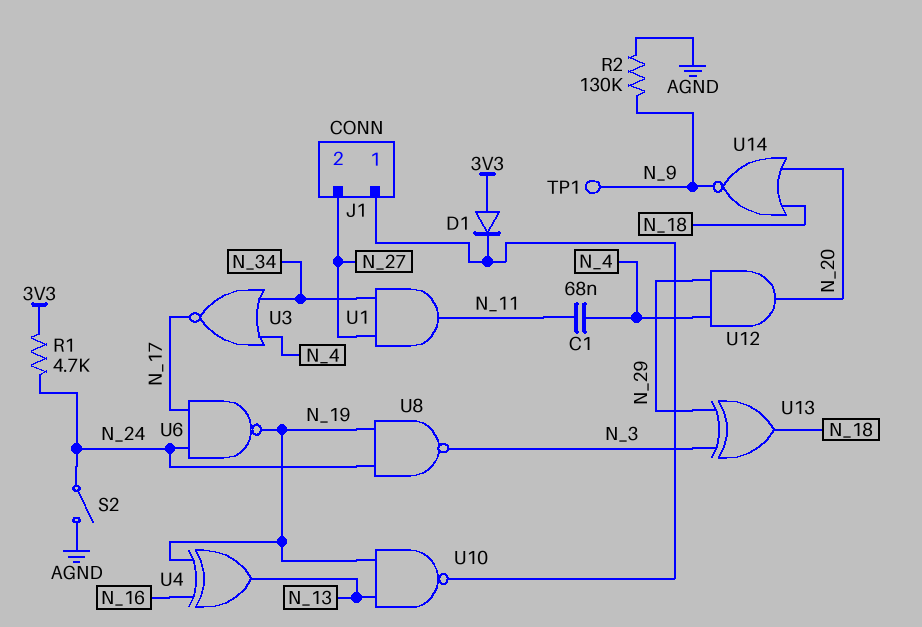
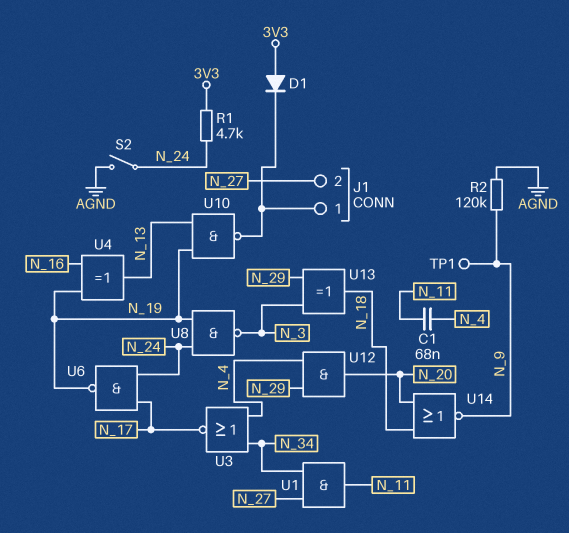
R2: 130k (AGND, N_9) -> 120k (AGND, N_9)

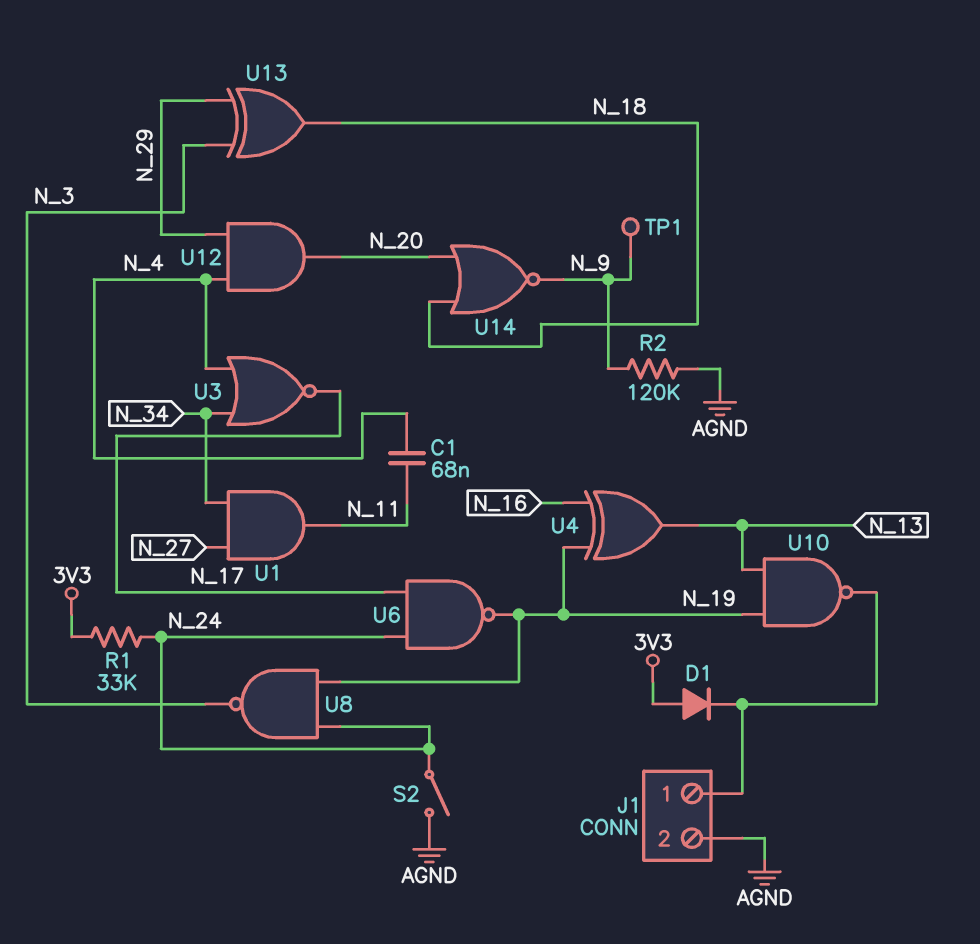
J1 pin 2: N_27 -> AGND
R1: 4.7k (3V3, N_24) -> 33k (3V3, N_24)

